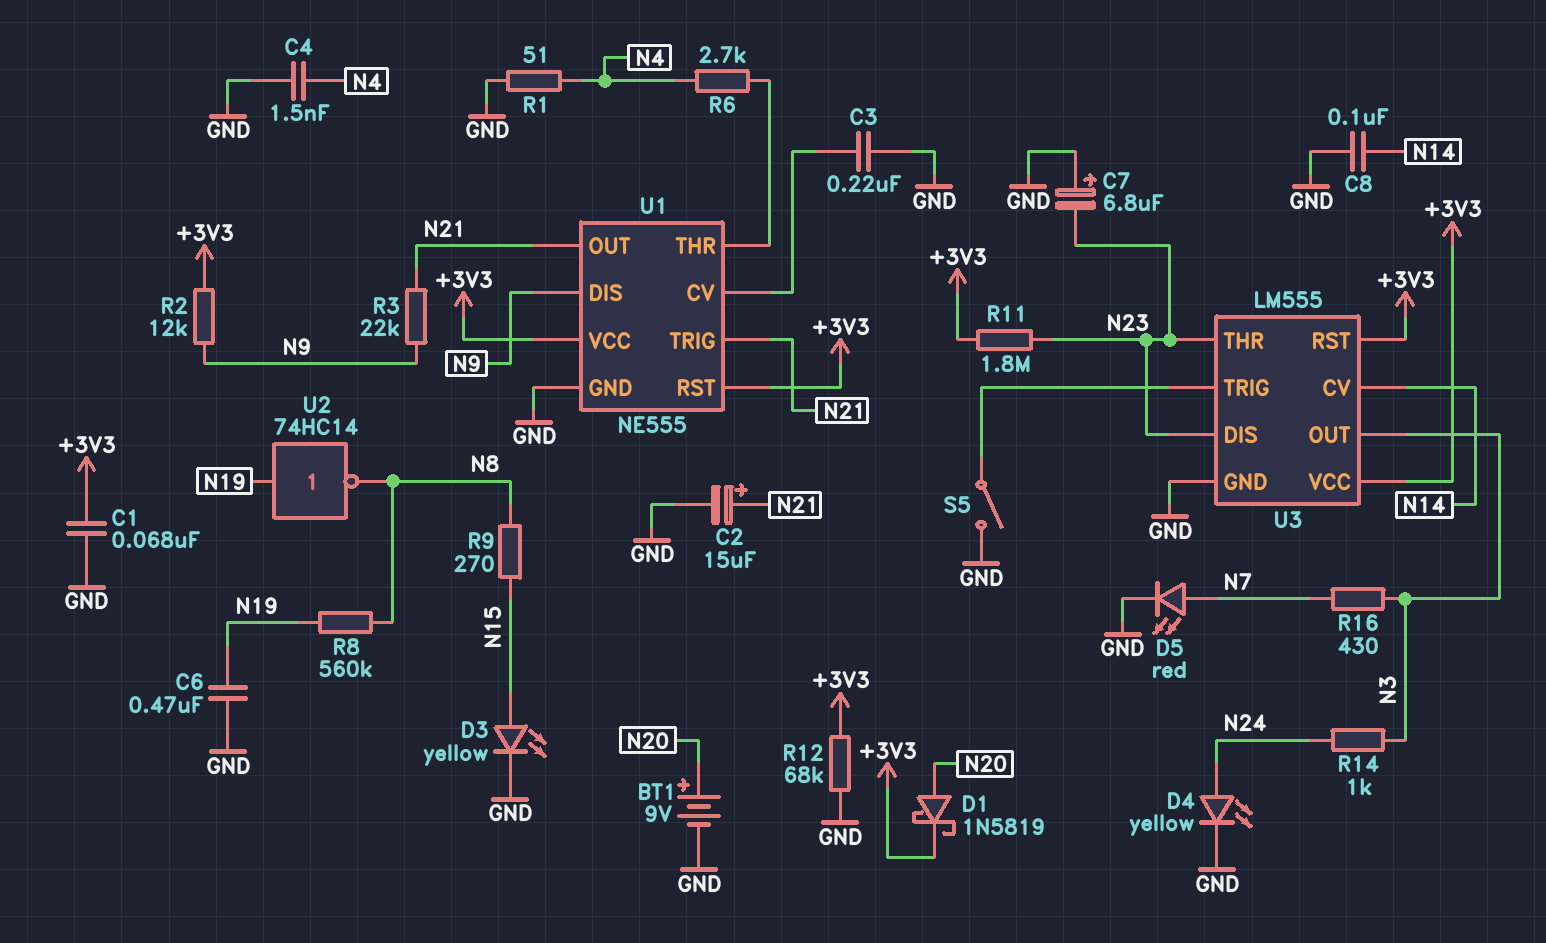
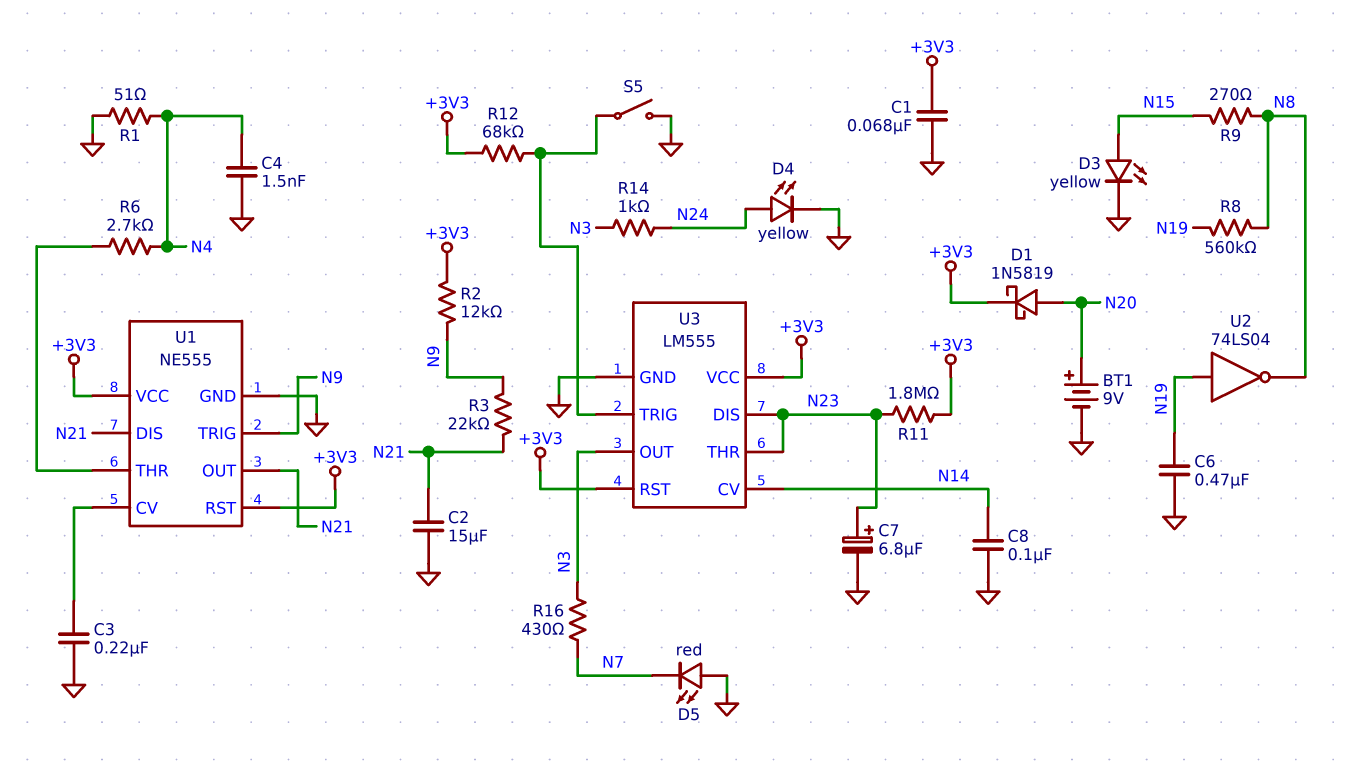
C2: 15uF (plus N21, minus GND) -> 15uF (GND, N21)
C7: 6.8uF (plus GND, minus N23) -> 6.8uF (plus N23, minus GND)
D5: LED red (A N7, K GND) -> LED red (A GND, K N7)
R12: 68k (+3V3, GND) -> 68k (+3V3, U3/TRIG)
U1 pin DIS: N9 -> N21
U1 pin TRIG: N21 -> N9
U2: NOT 74HC14 (in N19, out N8) -> NOT 74LS04 (in N19, out N8)

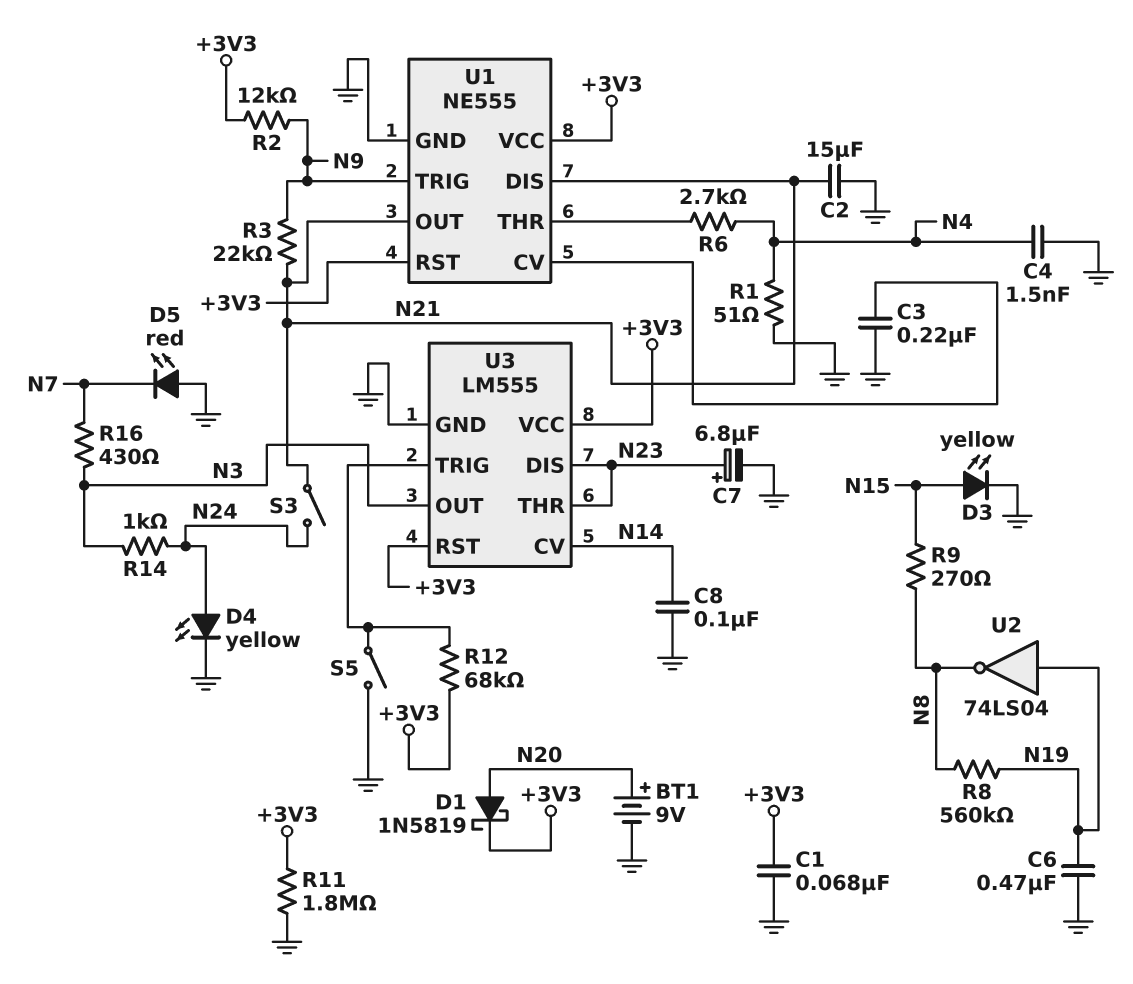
R11: 1.8M (+3V3, N23) -> 1.8M (+3V3, GND)
S3: none -> switch (N21, N24)

